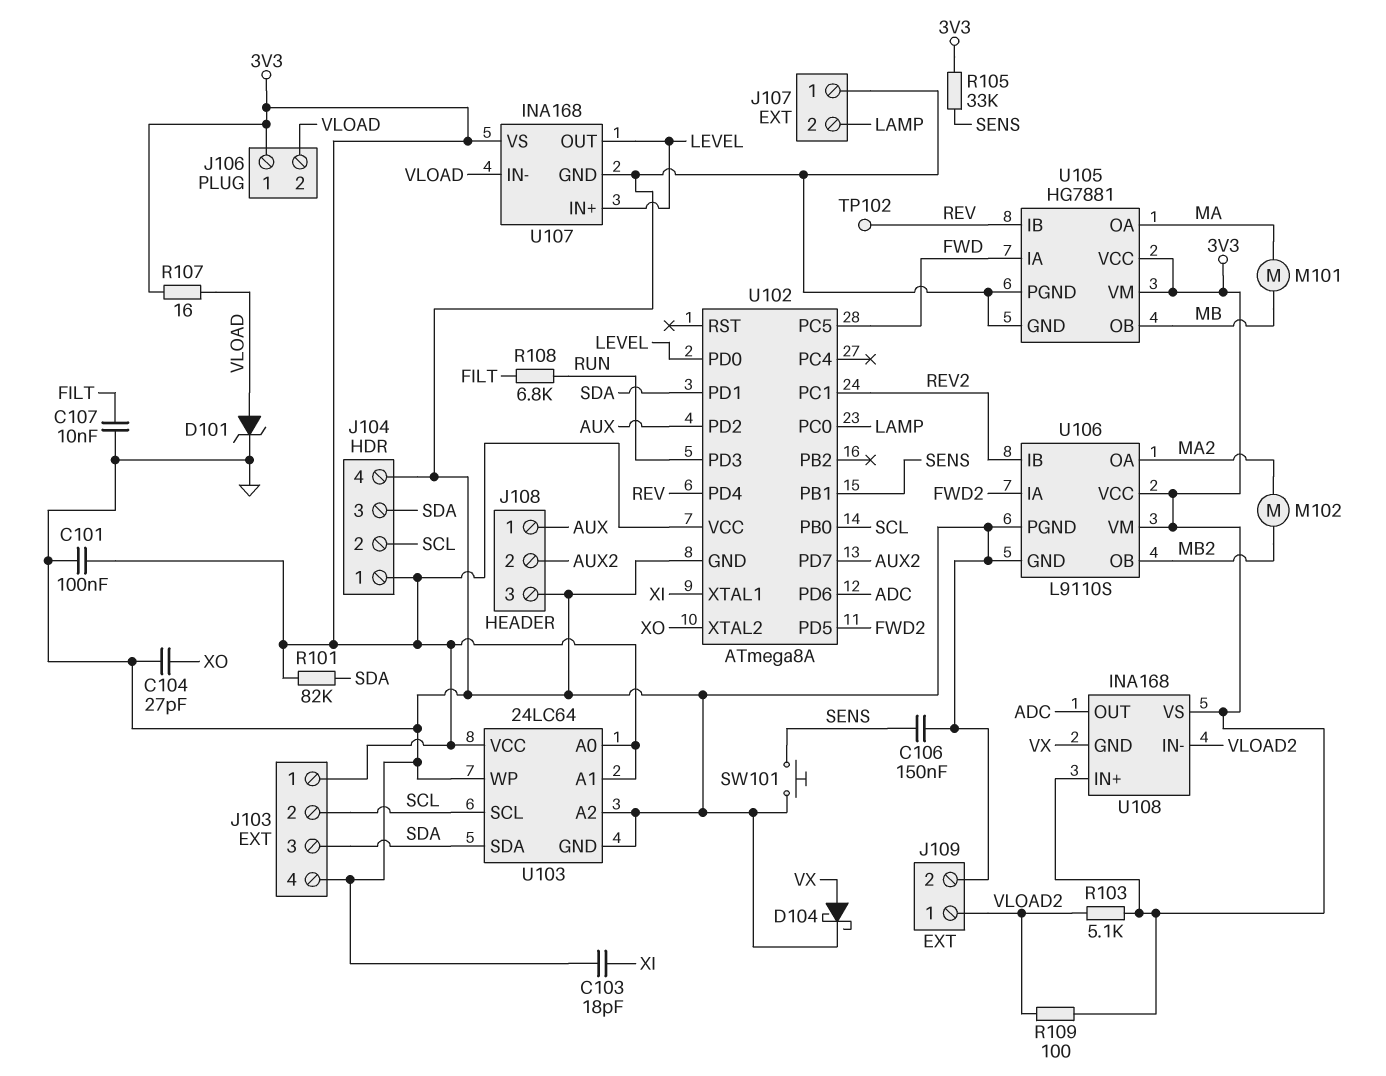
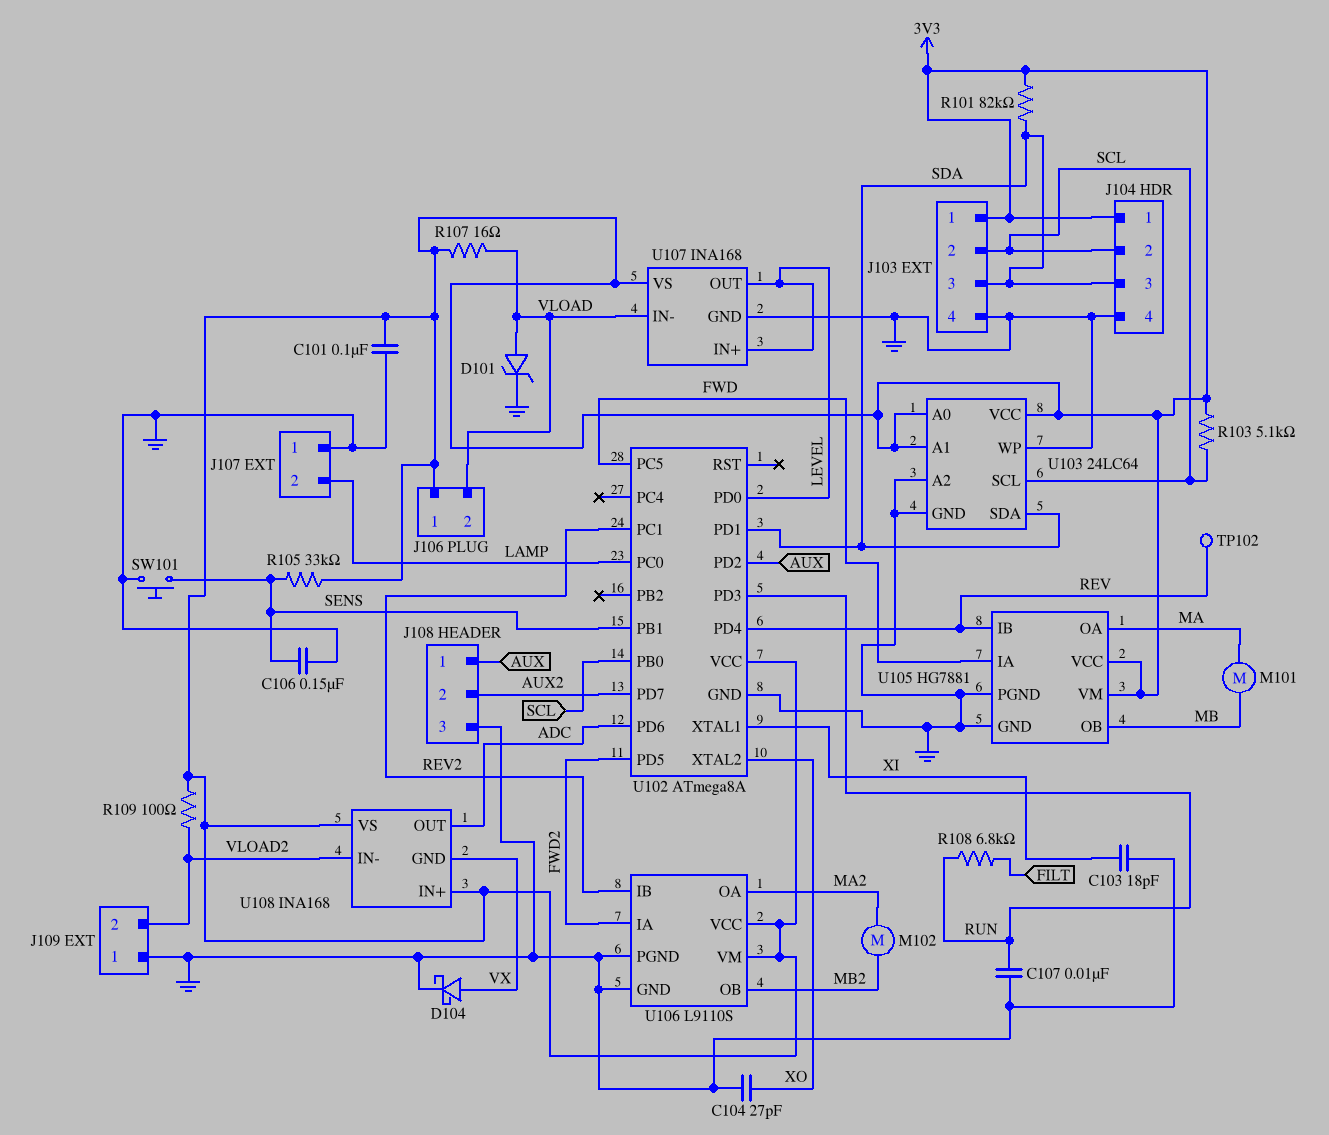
C107: 10nF (FILT, GND) -> 10nF (GND, RUN)
J109 pin 1: VLOAD2 -> GND
J109 pin 2: GND -> VLOAD2
R103: 5.1k (3V3, VLOAD2) -> 5.1k (3V3, SCL)

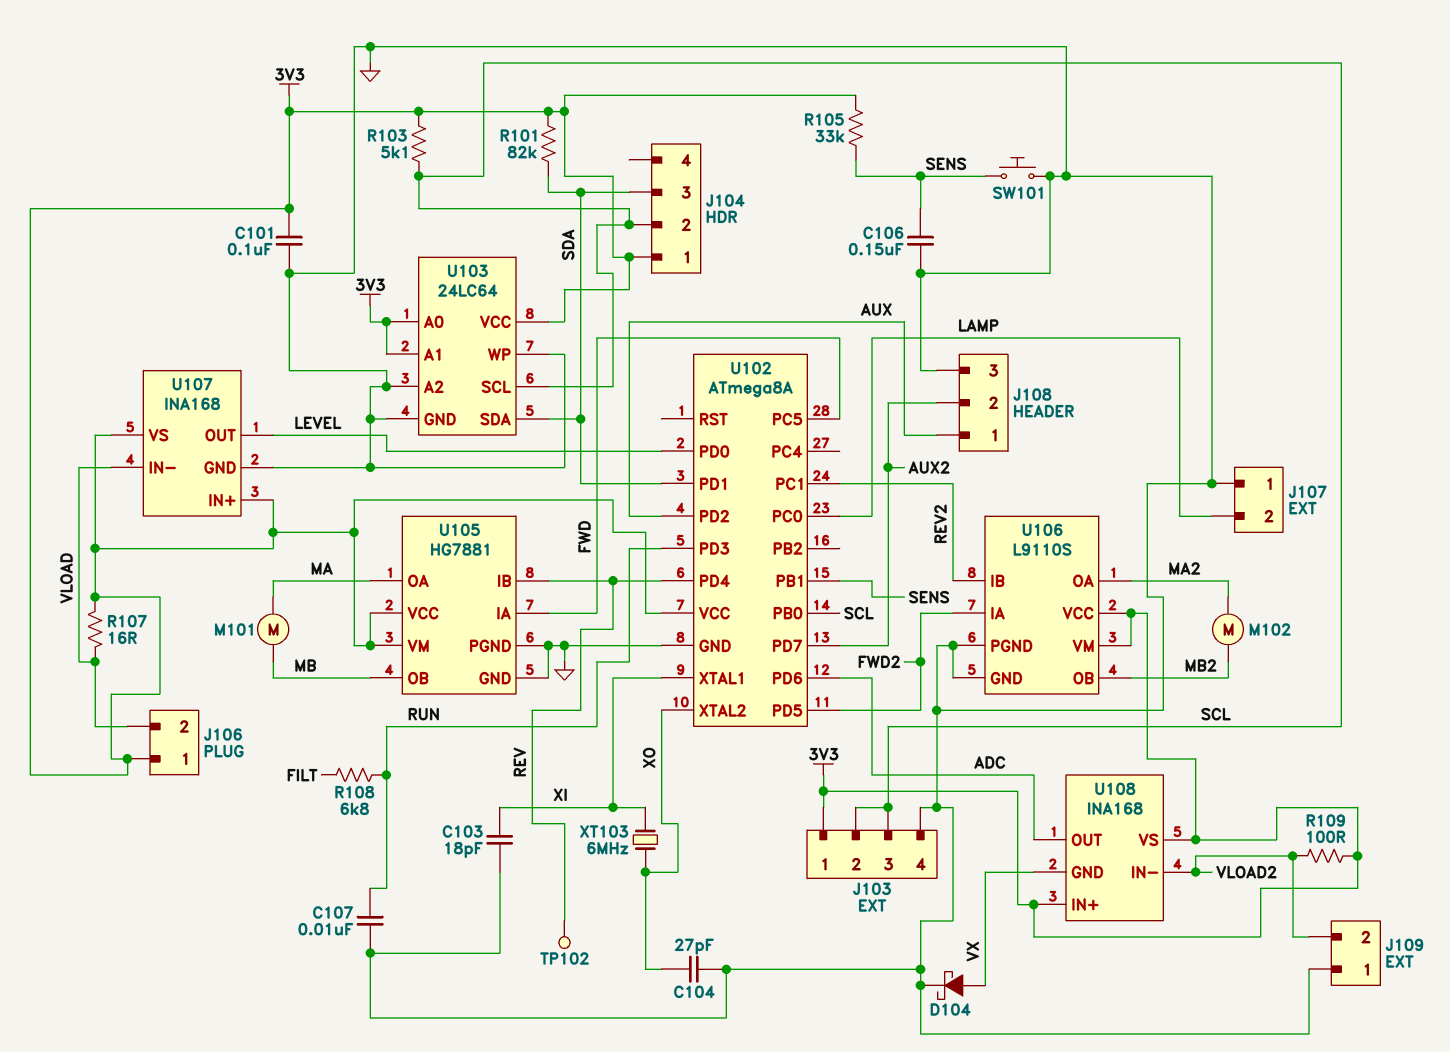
D101: zener (A VLOAD, K GND) -> none
J103 pin 3: SDA -> SCL
J104 pin 4: GND -> none
U107 pin IN+: LEVEL -> 3V3
XT103: none -> 6MHz (XI, XO)

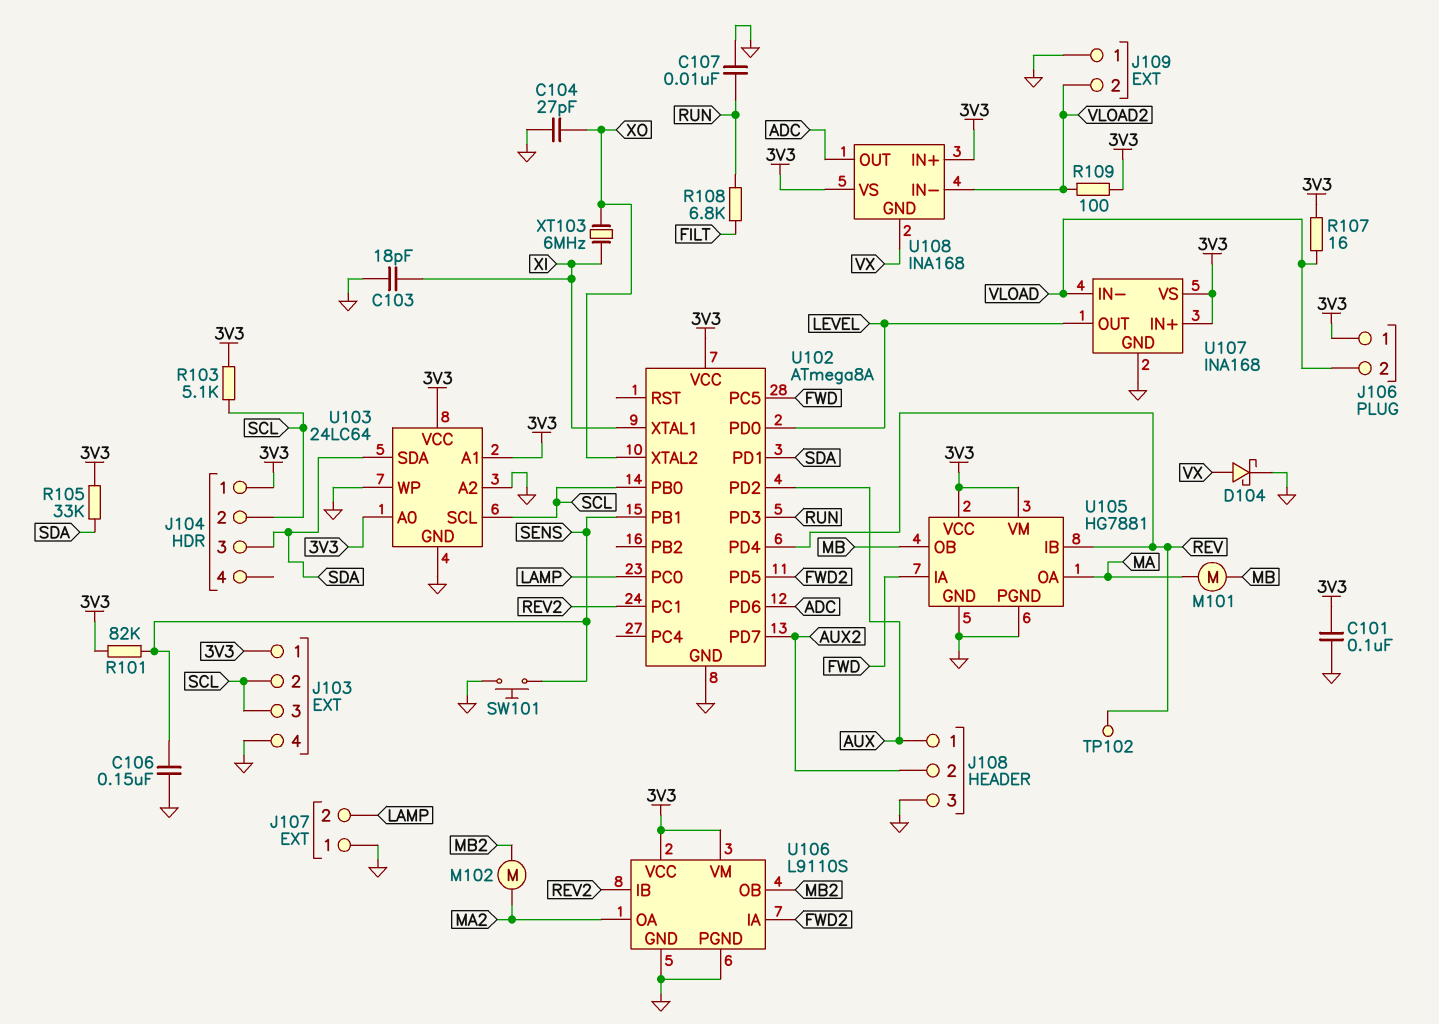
R101: 82k (3V3, SDA) -> 82k (3V3, SENS)
R105: 33k (3V3, SENS) -> 33k (3V3, SDA)

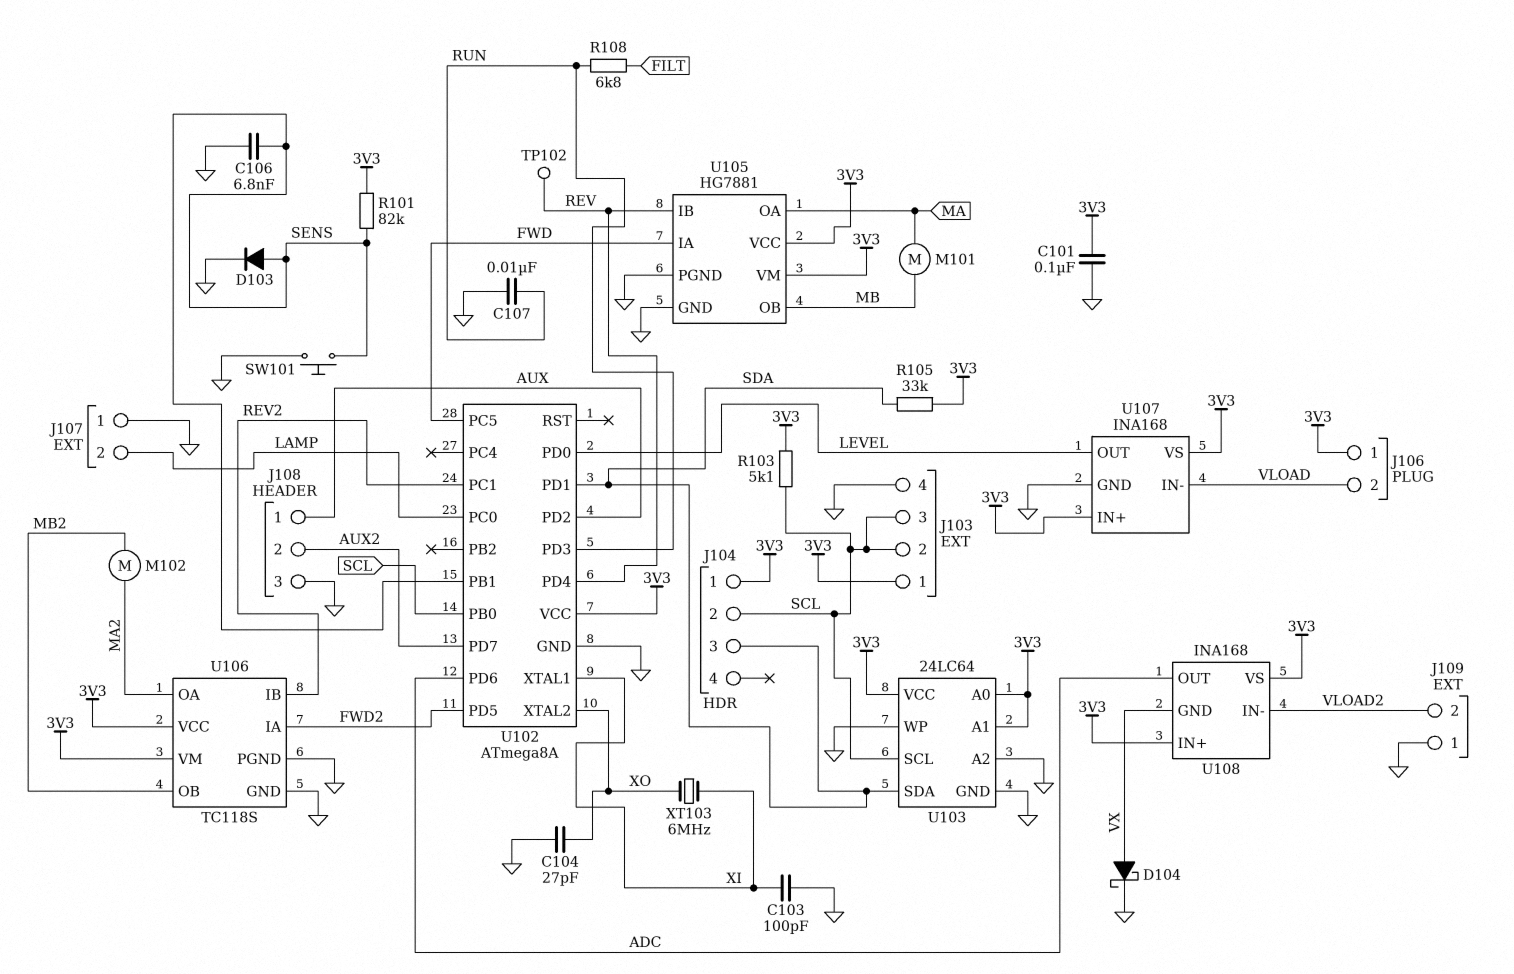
C103: 18pF (GND, XI) -> 100pF (GND, XI)
C106: 150nF (GND, SENS) -> 6.8nF (GND, SENS)
D103: none -> diode (A SENS, K GND)
R107: 16 (3V3, VLOAD) -> none
R109: 100 (3V3, VLOAD2) -> none
U106: L9110S -> TC118S

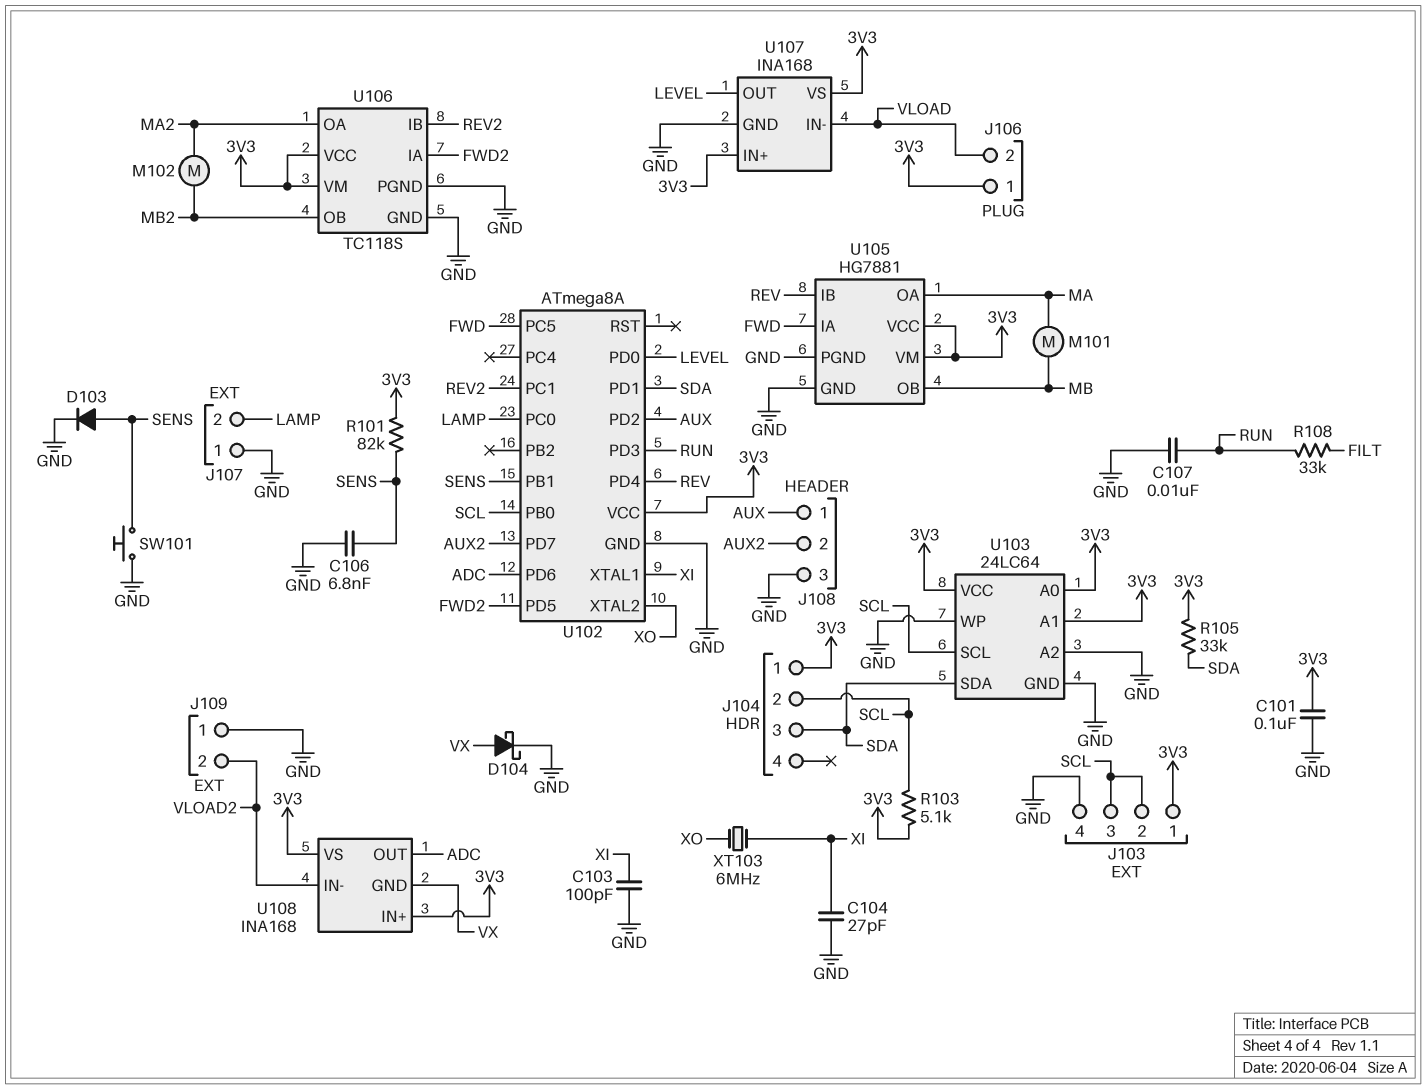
C104: 27pF (GND, XO) -> 27pF (GND, XI)
R108: 6.8k (FILT, RUN) -> 33k (FILT, RUN)
TP102: test point (REV) -> none

